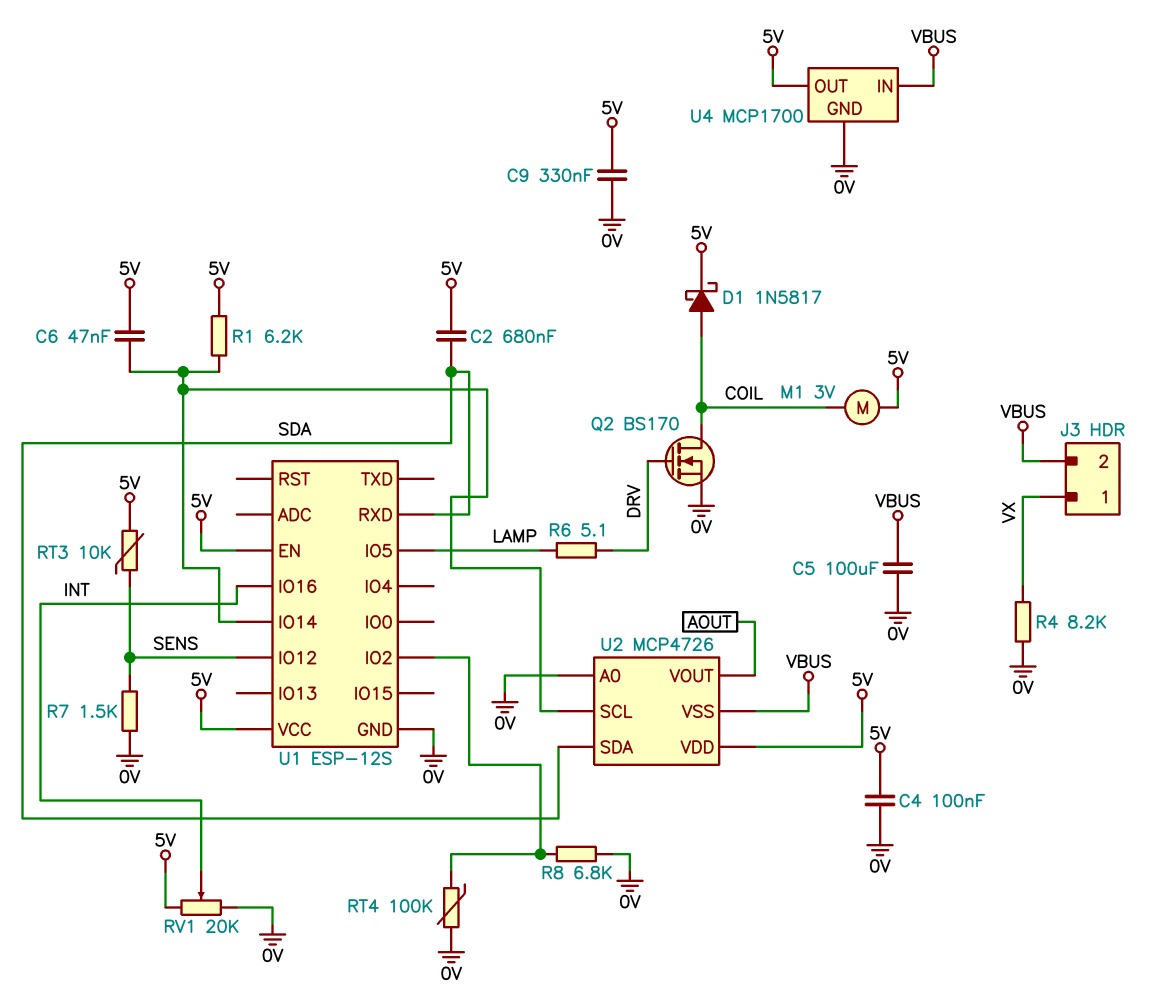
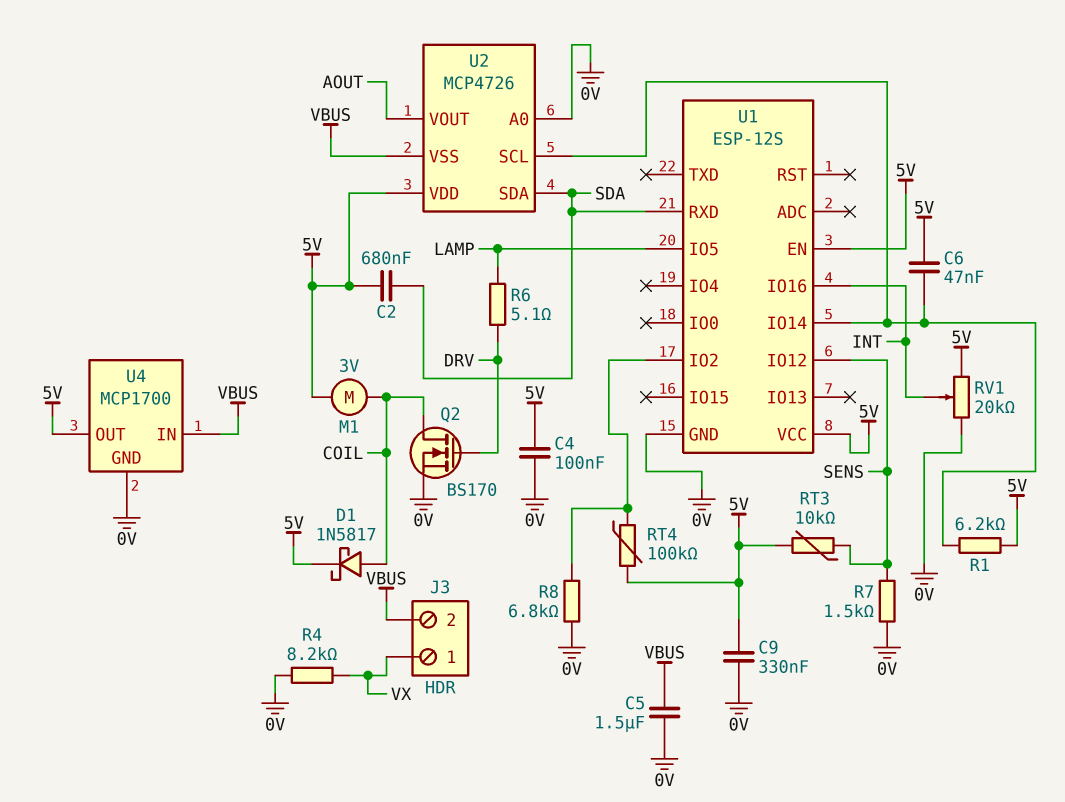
C5: 100uF (0V, VBUS) -> 1.5uF (0V, VBUS)
RT4: 100k (0V, U1/IO2) -> 100k (5V, U1/IO2)

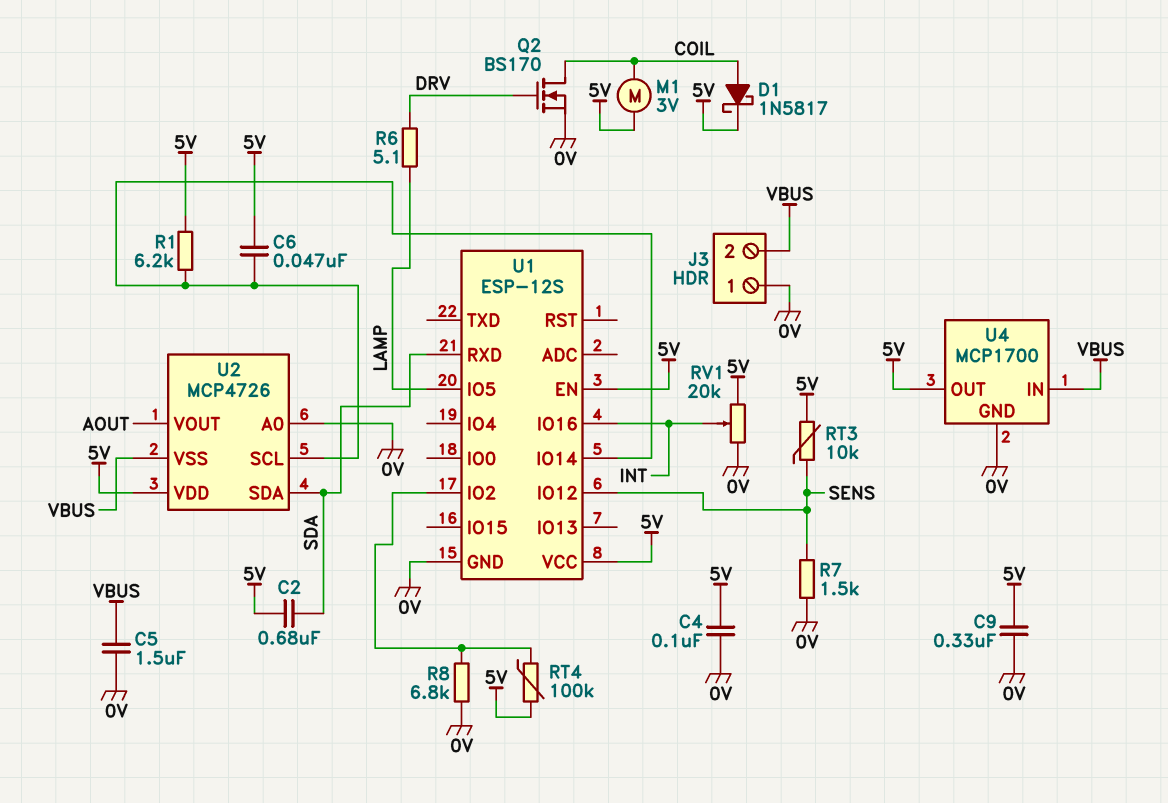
J3 pin 1: VX -> 0V
R4: 8.2k (0V, VX) -> none

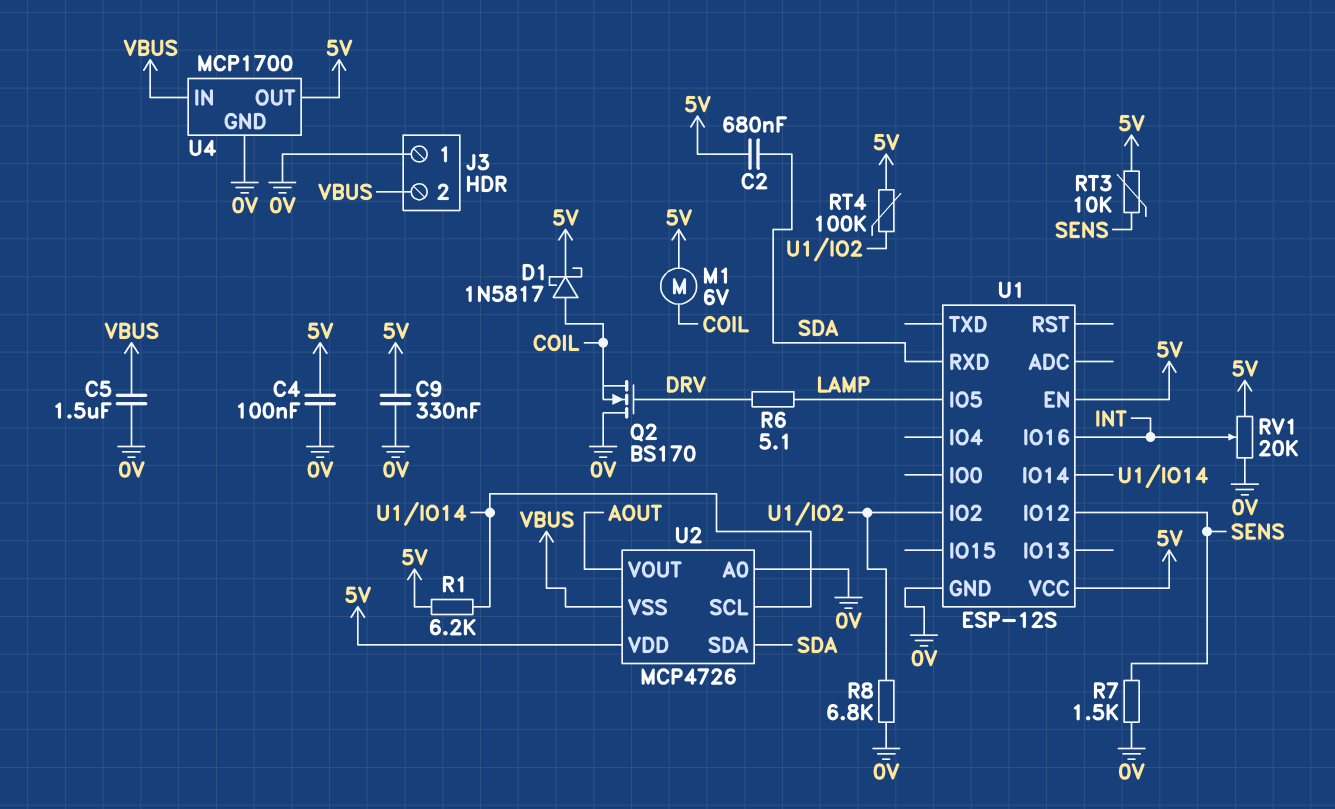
C6: 47nF (5V, U1/IO14) -> none
M1: motor 3V (5V, COIL) -> motor 6V (5V, COIL)
Q2: NMOS BS170 (G DRV, D COIL, S 0V) -> NMOS BS170 (G DRV, D 0V, S COIL)

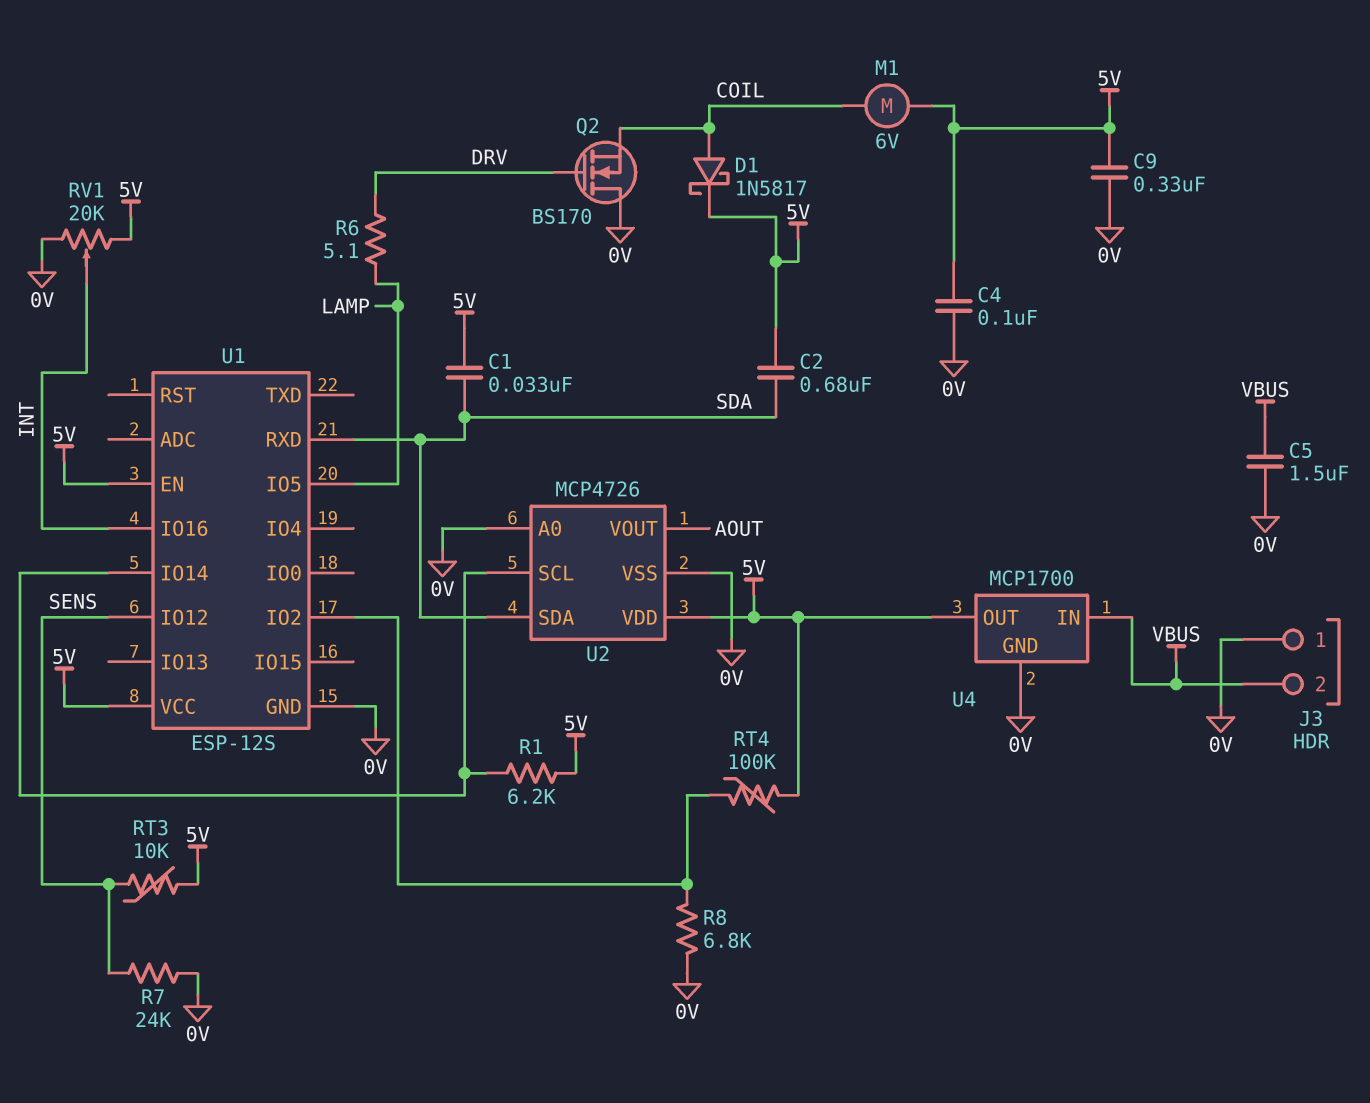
C1: none -> 33nF (5V, SDA)
R7: 1.5k (0V, SENS) -> 24k (0V, SENS)
U2 pin VSS: VBUS -> 0V

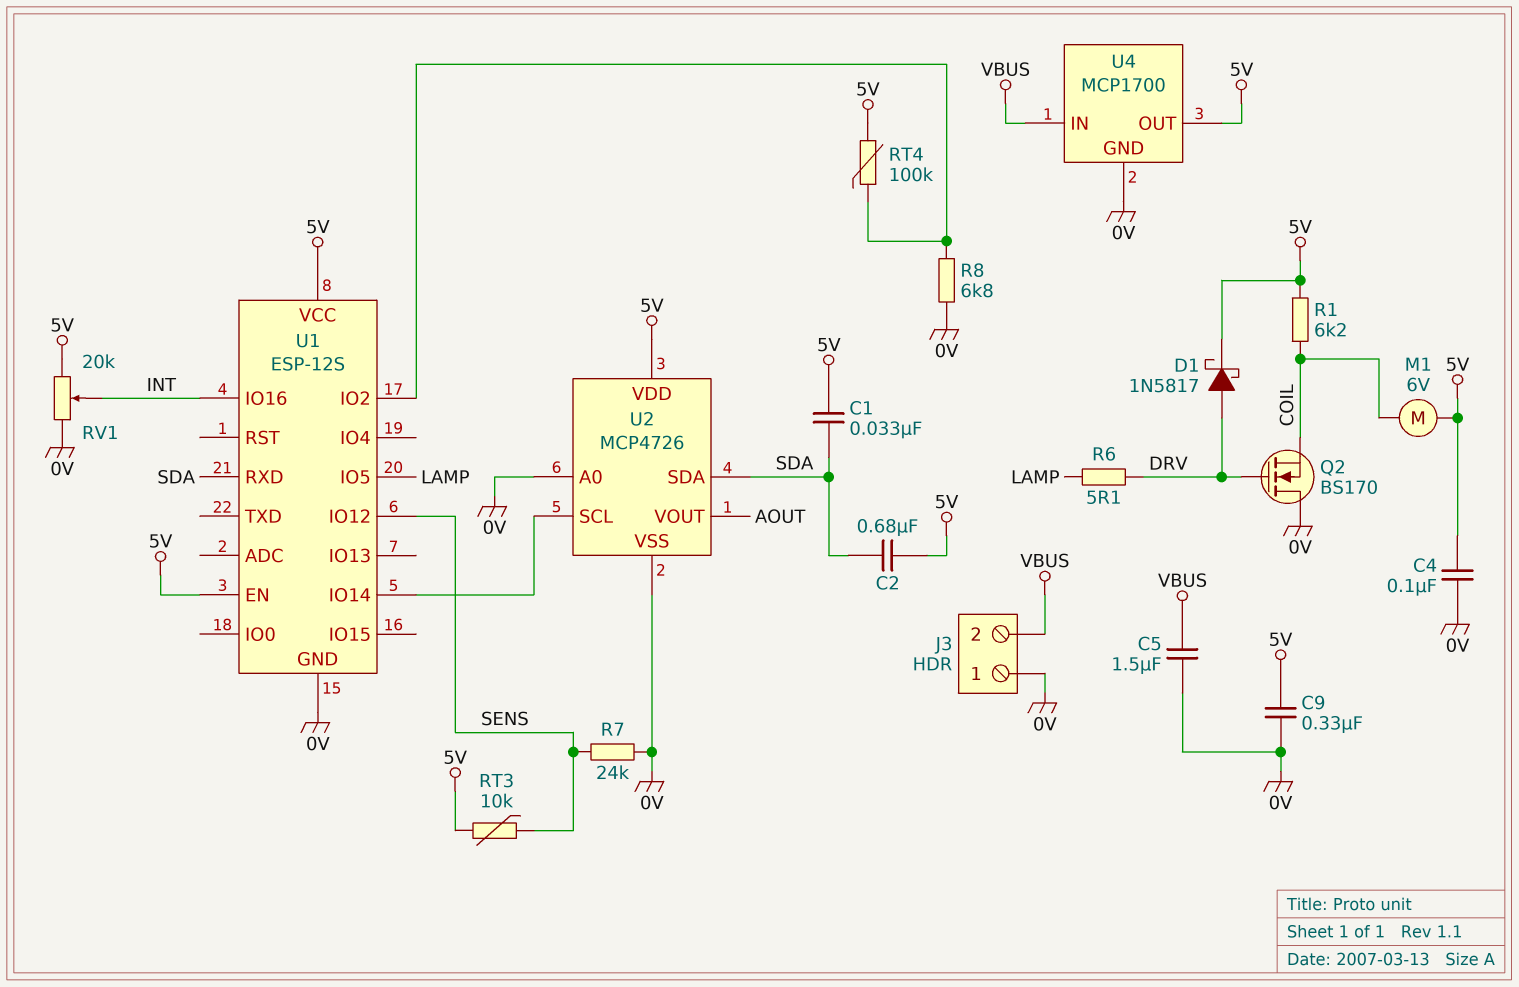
D1: schottky 1N5817 (A COIL, K 5V) -> schottky 1N5817 (A DRV, K 5V)
R1: 6.2k (5V, U1/IO14) -> 6.2k (5V, COIL)

